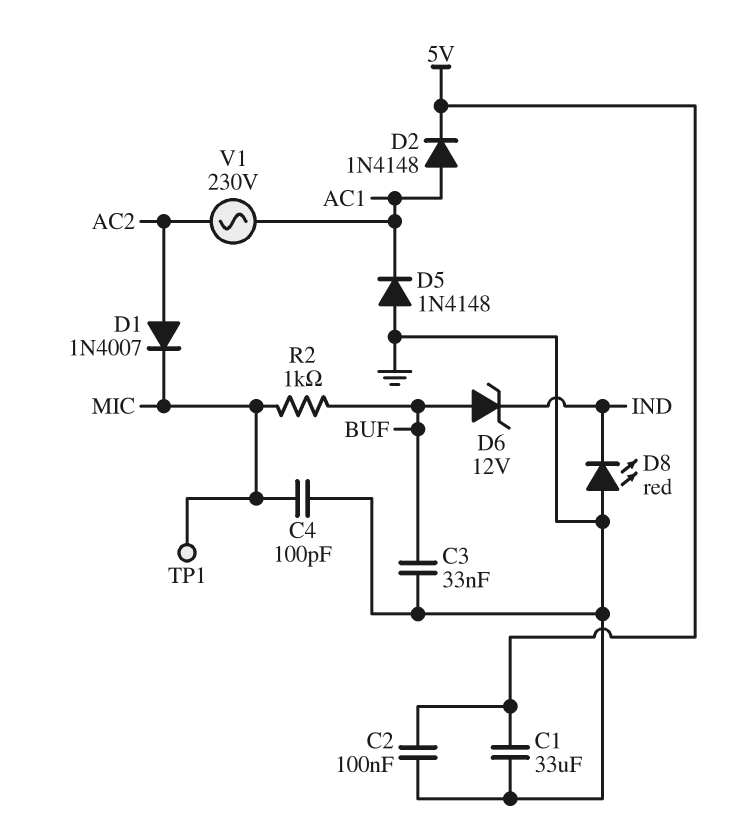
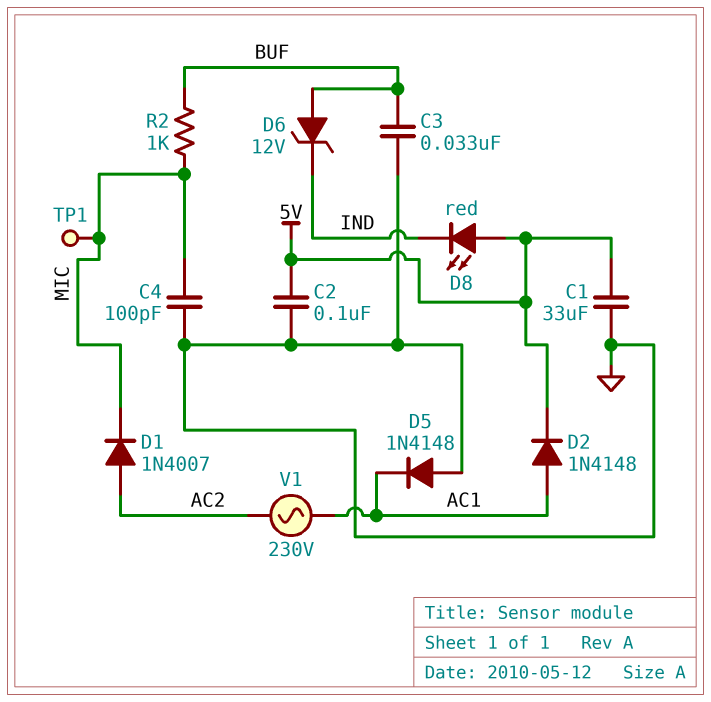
D8: LED red (A GND, K IND) -> LED red (A 5V, K IND)

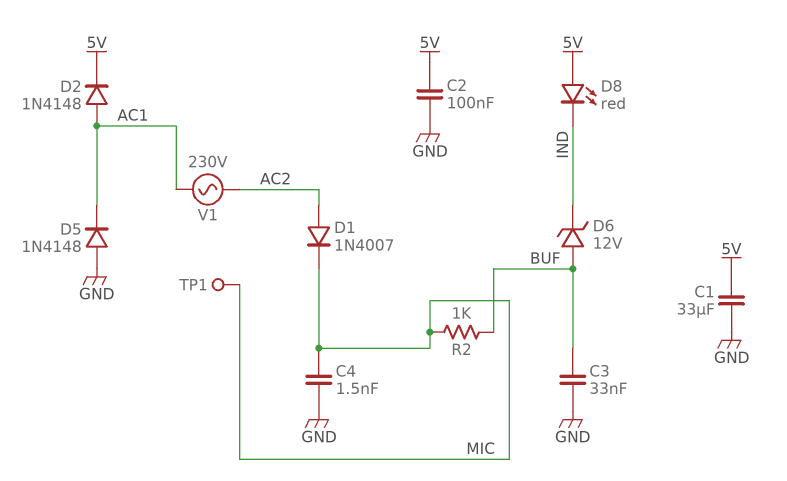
C4: 100pF (GND, MIC) -> 1.5nF (GND, MIC)

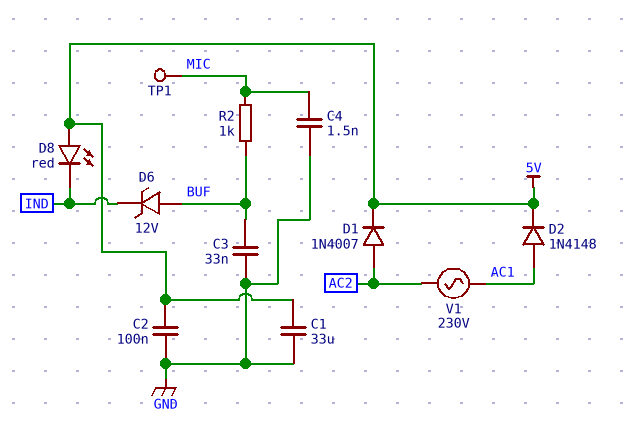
D1: diode 1N4007 (A AC2, K MIC) -> diode 1N4007 (A AC2, K 5V)
D5: diode 1N4148 (A GND, K AC1) -> none

